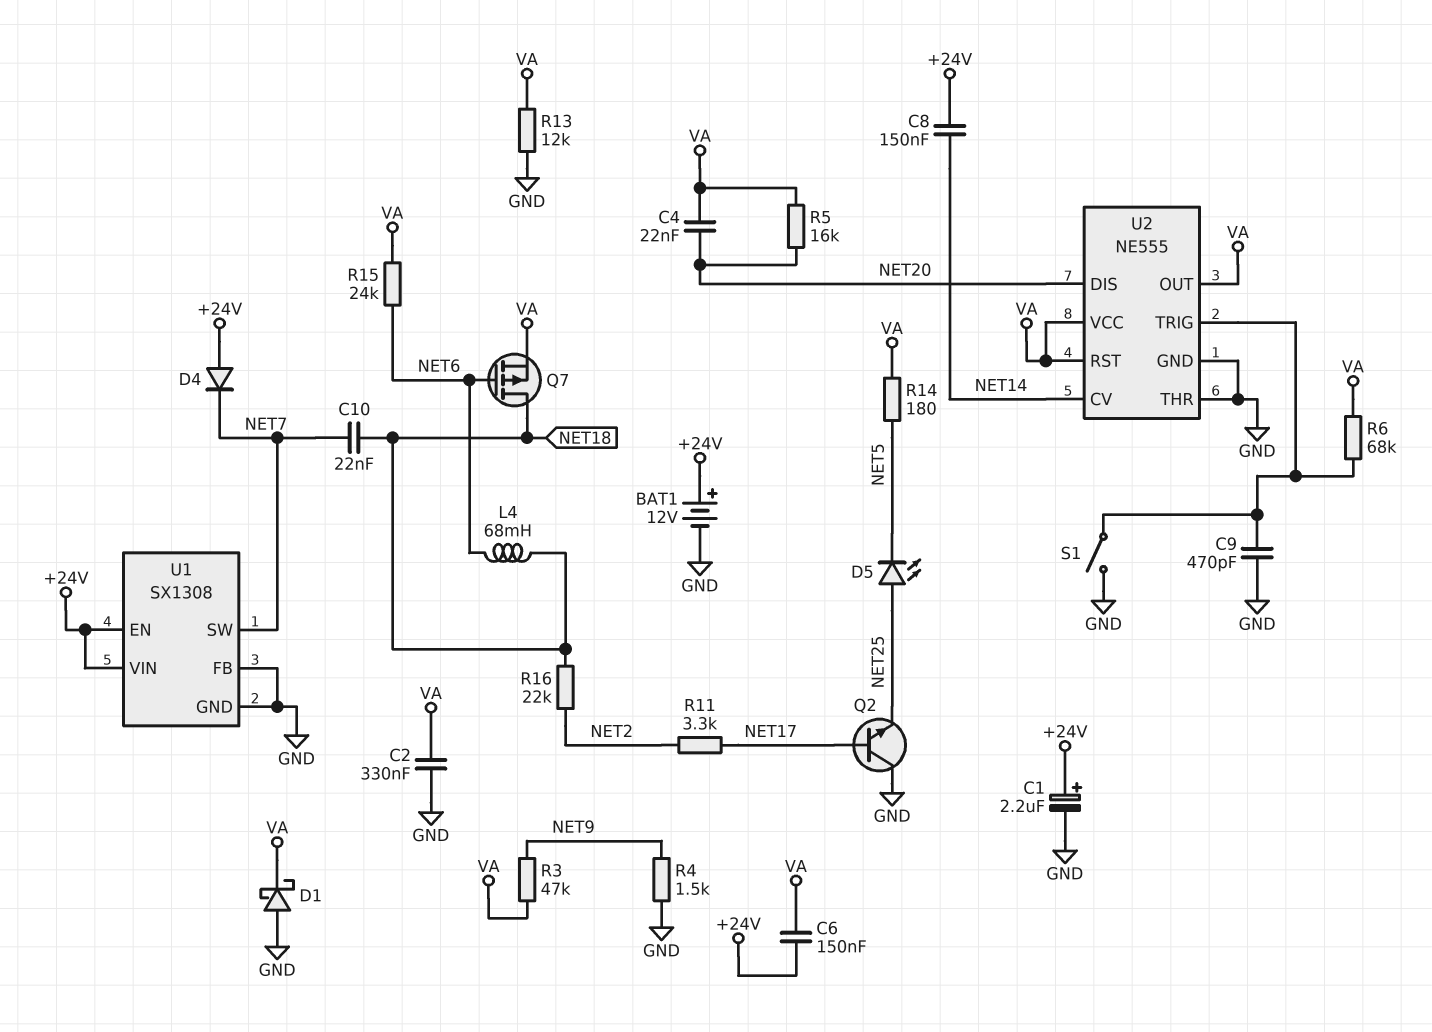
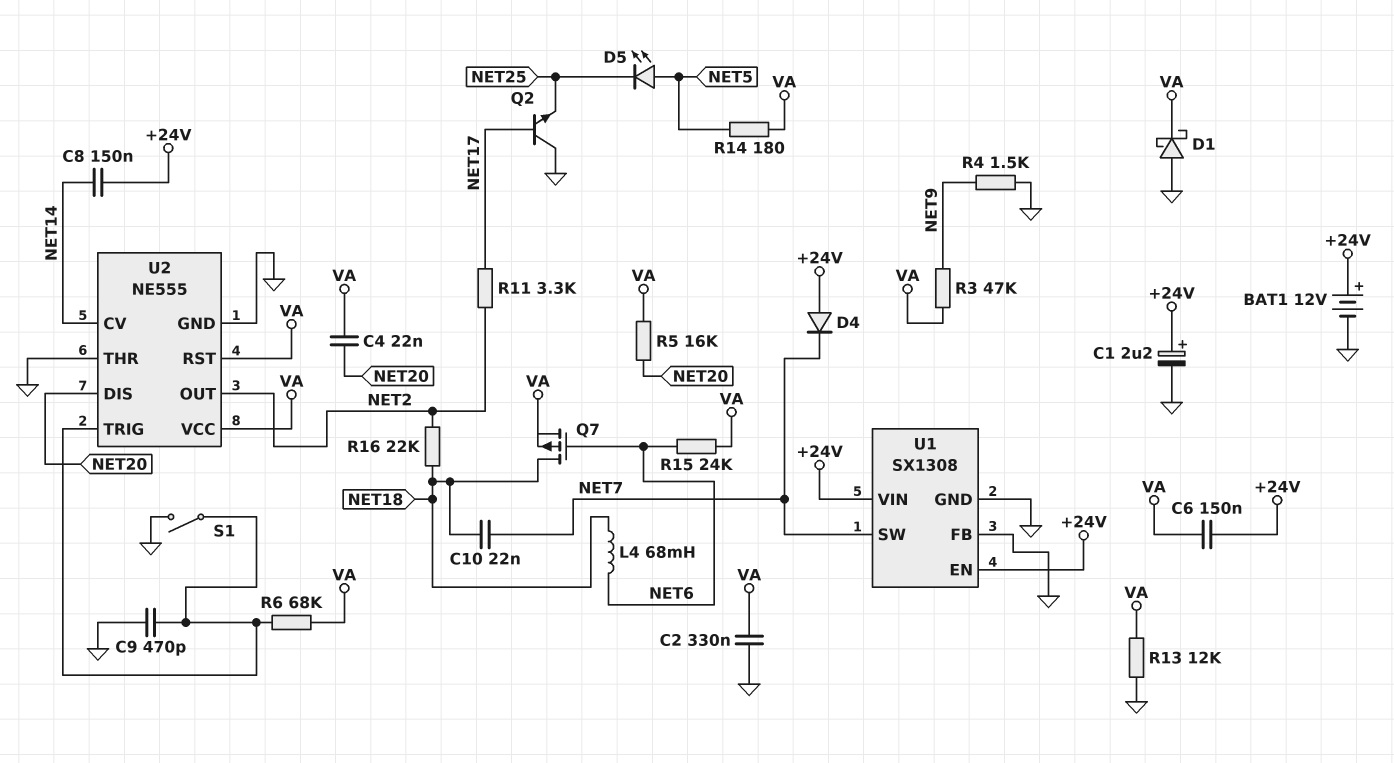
D5: LED (A NET25, K NET5) -> LED (A NET5, K NET25)
U2 pin OUT: VA -> NET2

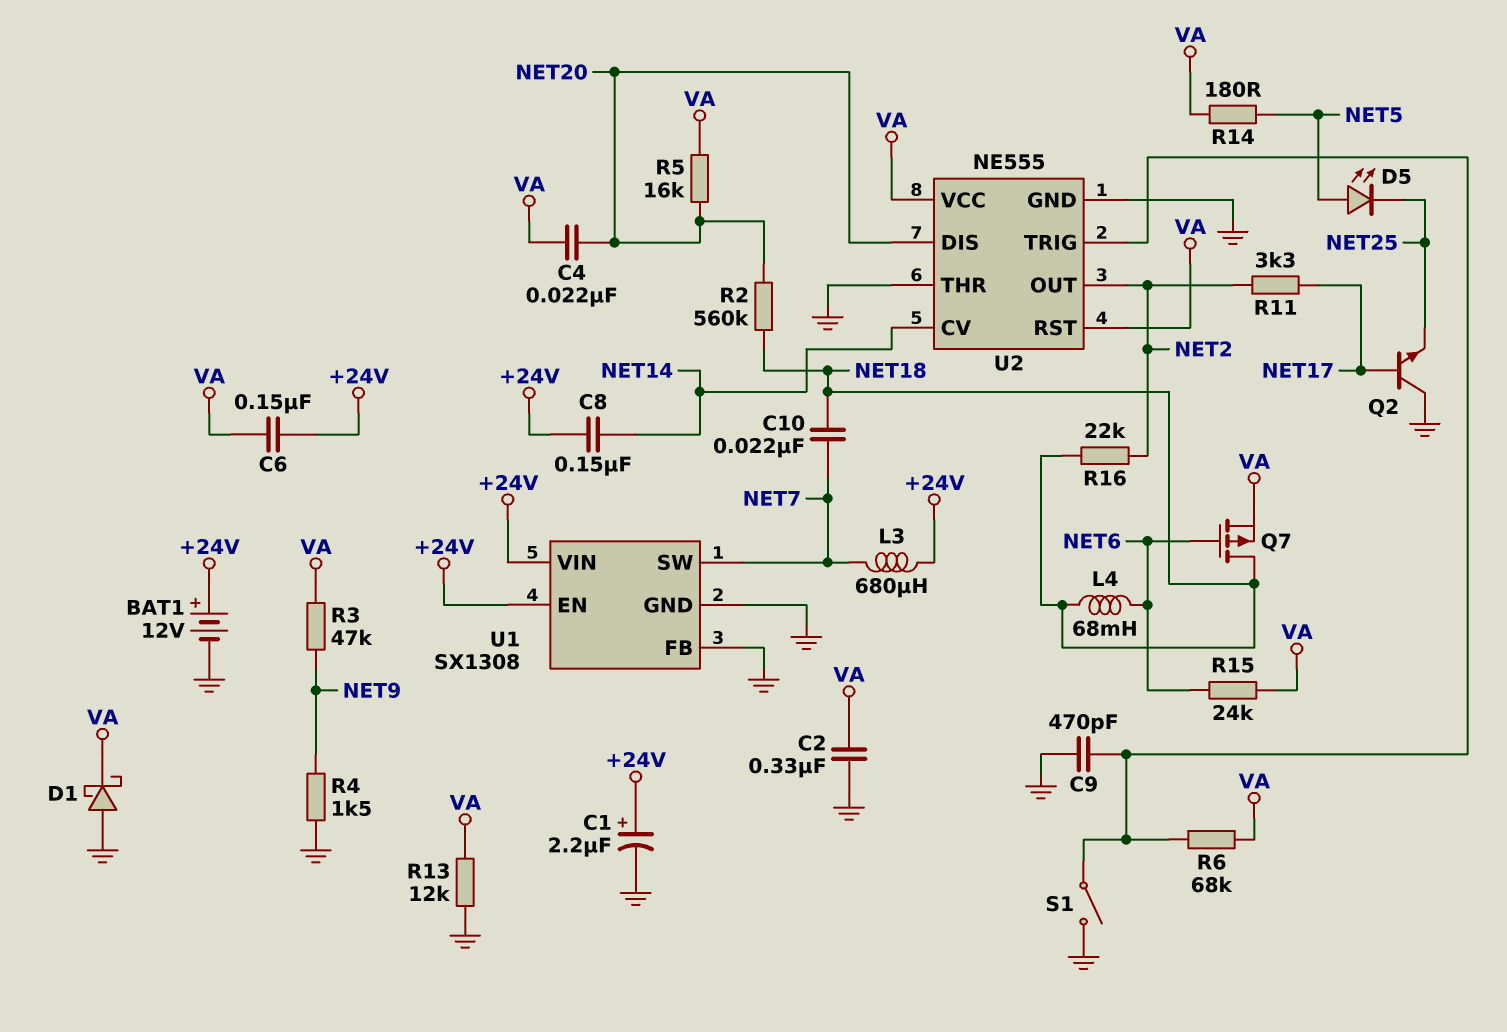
D4: diode (A +24V, K NET7) -> none
L3: none -> 680uH (+24V, NET7)
R2: none -> 560k (NET18, NET20)

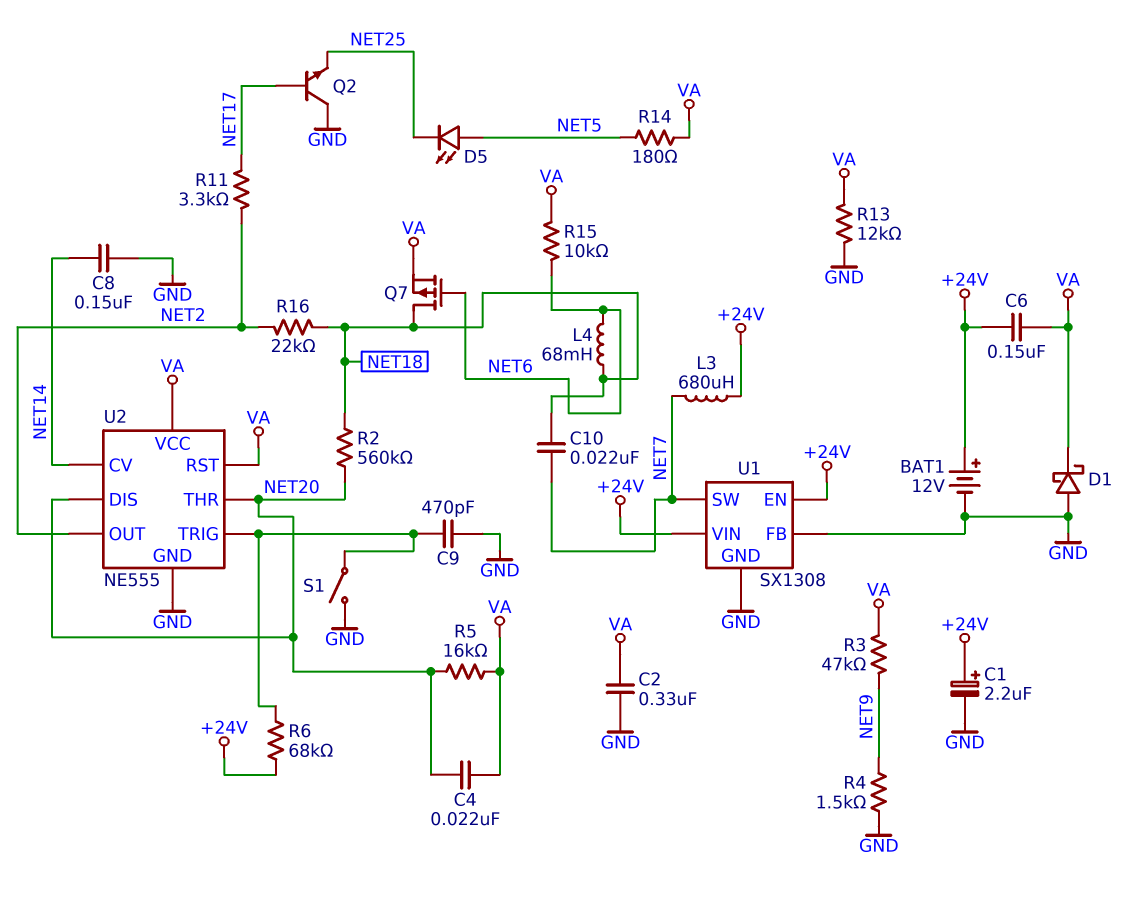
C8: 150nF (+24V, NET14) -> 150nF (GND, NET14)
R6: 68k (U2/TRIG, VA) -> 68k (+24V, U2/TRIG)
R15: 24k (NET6, VA) -> 10k (NET6, VA)
U2 pin THR: GND -> NET20

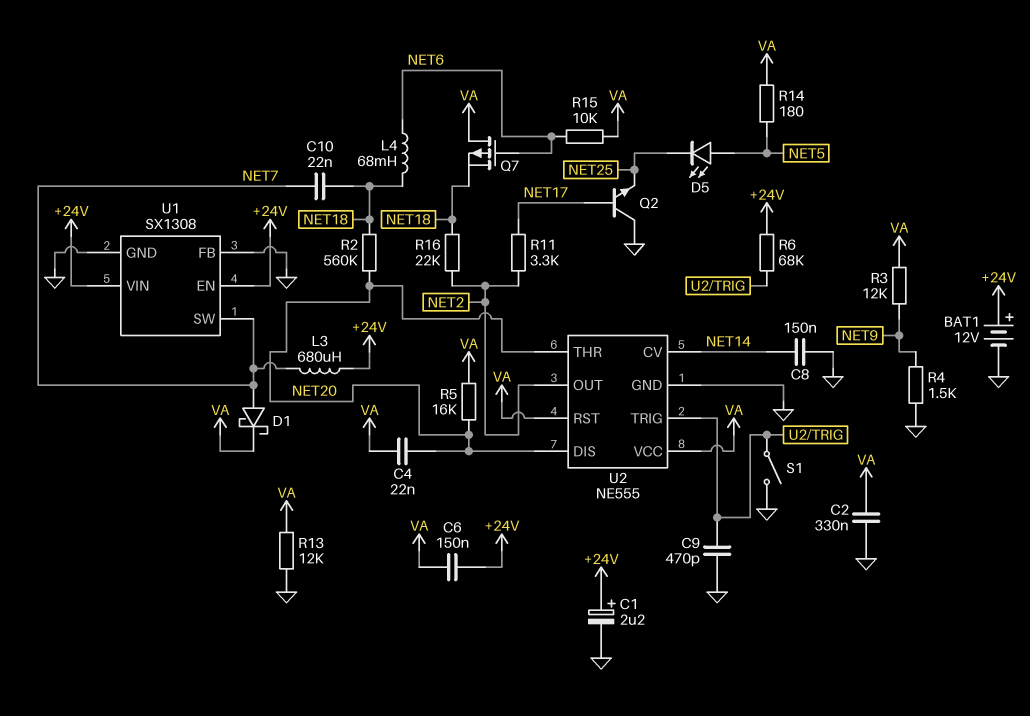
D1: schottky (A GND, K VA) -> schottky (A NET7, K VA)
Q7: PMOS (G NET6, D NET18, S VA) -> PMOS (G NET6, D VA, S NET18)
R3: 47k (NET9, VA) -> 12k (NET9, VA)

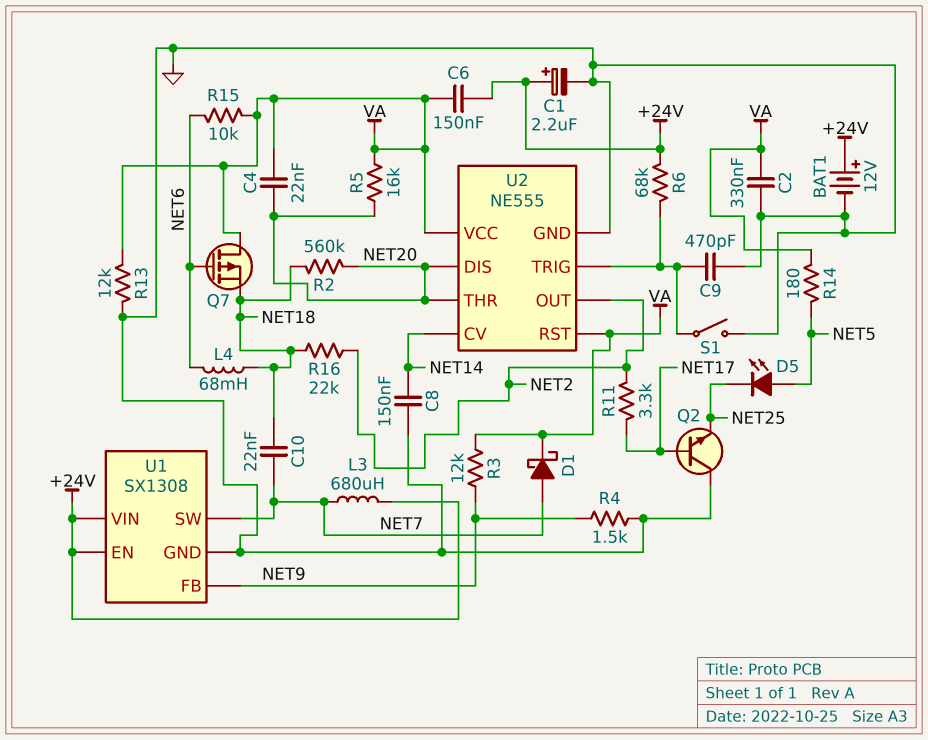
U1 pin FB: GND -> NET9

